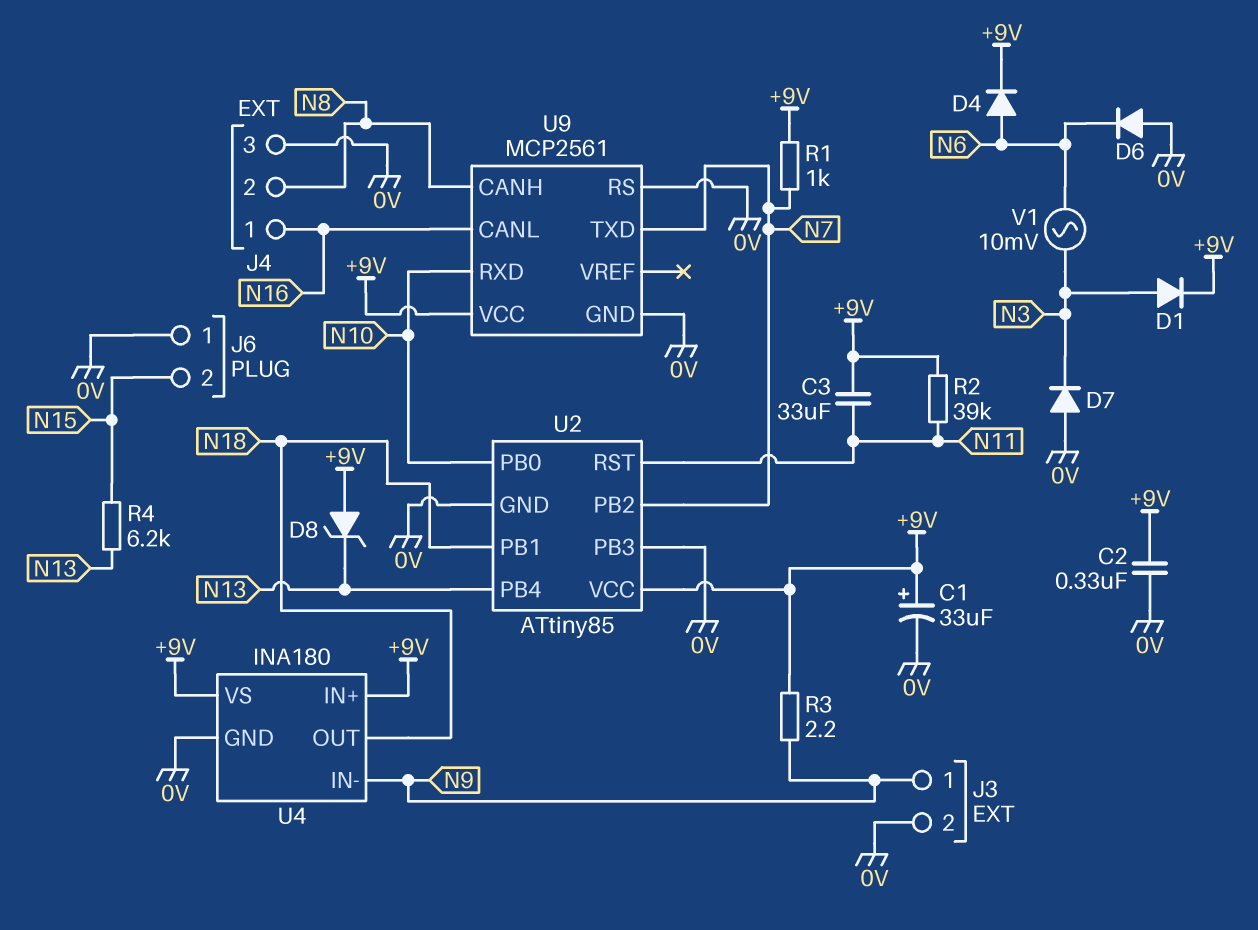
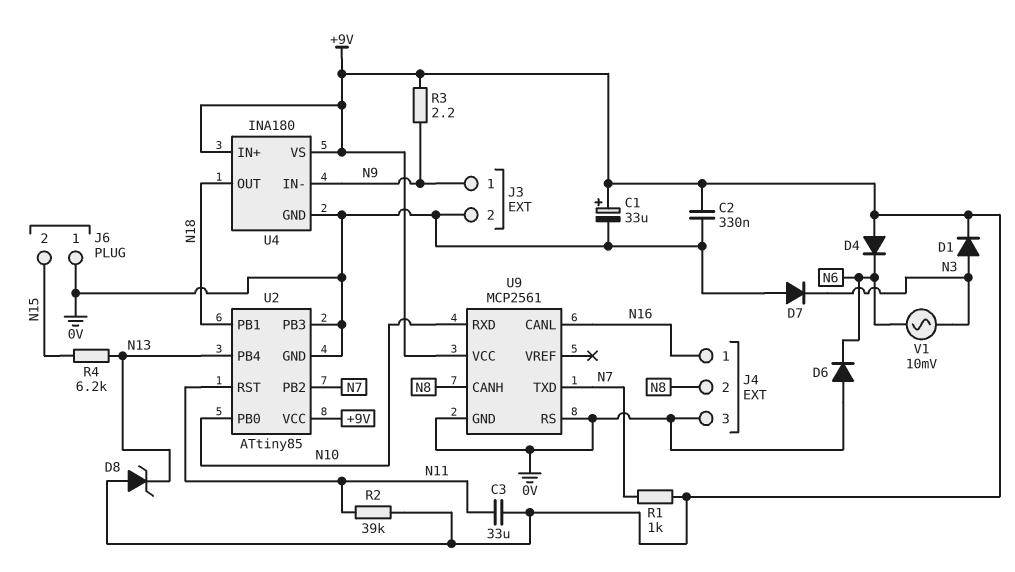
D4: diode (A N6, K +9V) -> diode (A +9V, K N6)

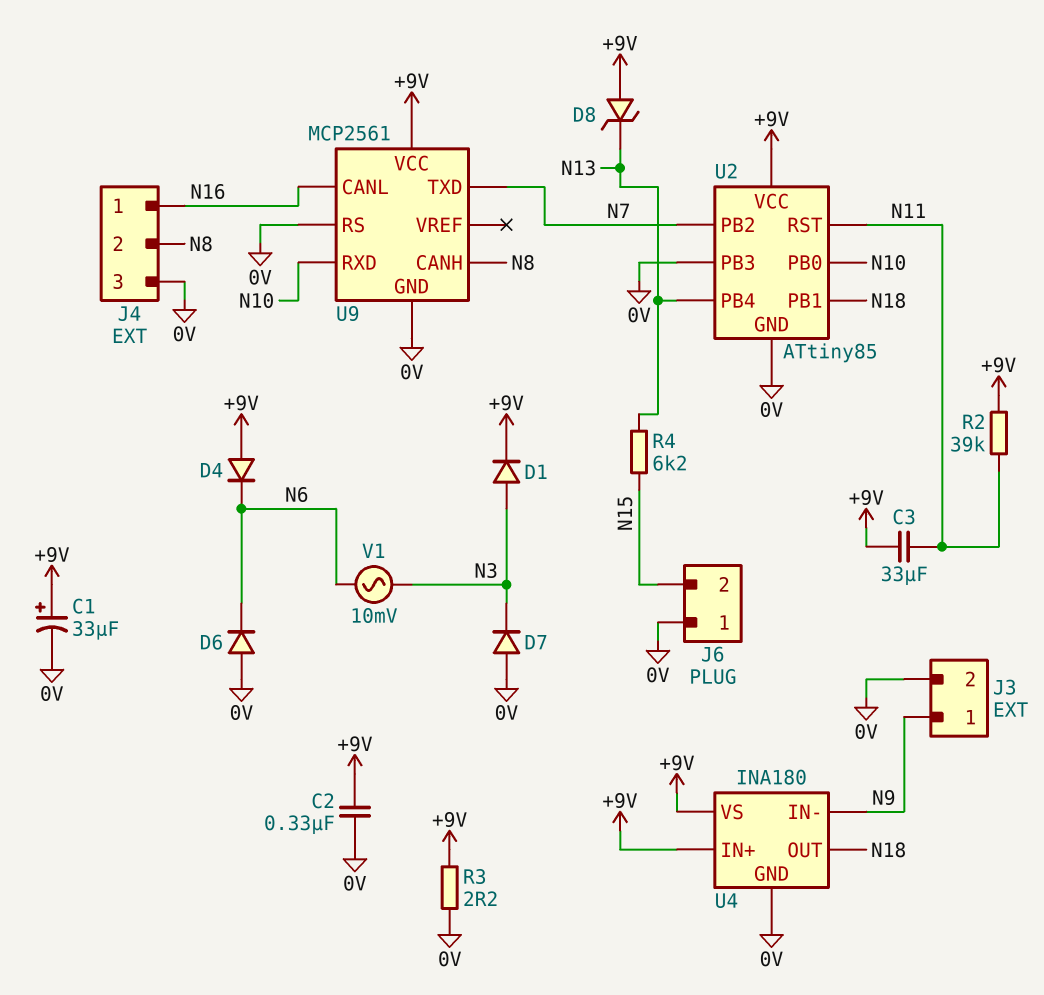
R1: 1k (+9V, N7) -> none
R3: 2.2 (+9V, N9) -> 2.2 (+9V, 0V)

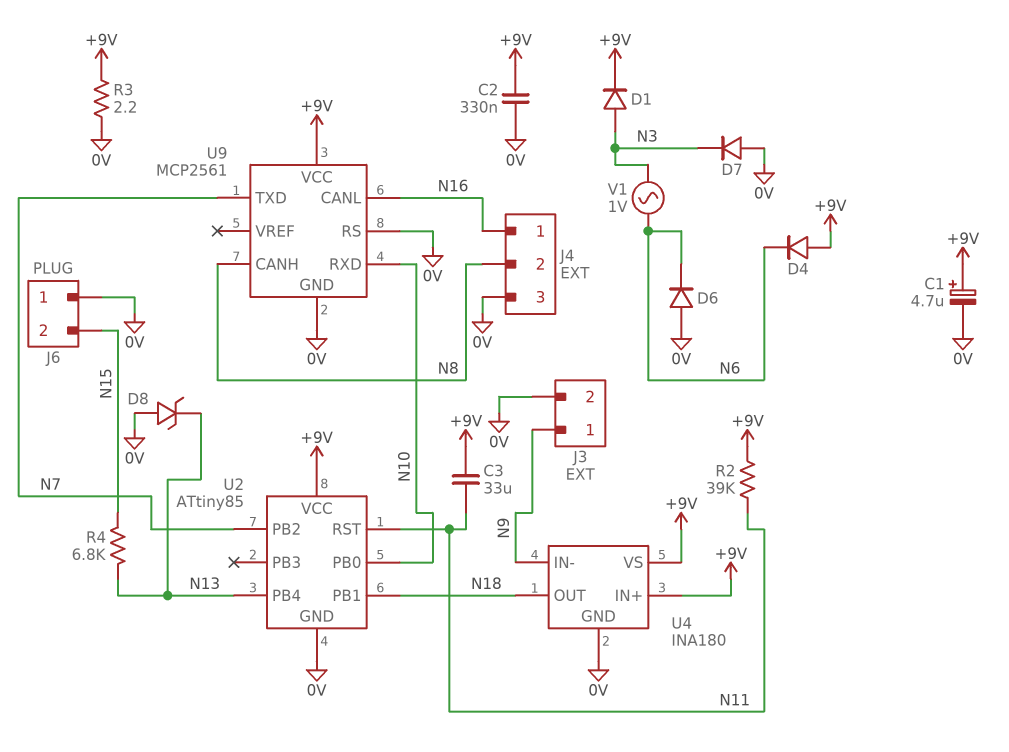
C1: 33uF (plus +9V, minus 0V) -> 4.7uF (plus +9V, minus 0V)
D8: zener (A +9V, K N13) -> zener (A 0V, K N13)
R4: 6.2k (N13, N15) -> 6.8k (N13, N15)
U2 pin PB3: 0V -> none
V1: AC 10mV (N3, N6) -> AC 1V (N3, N6)

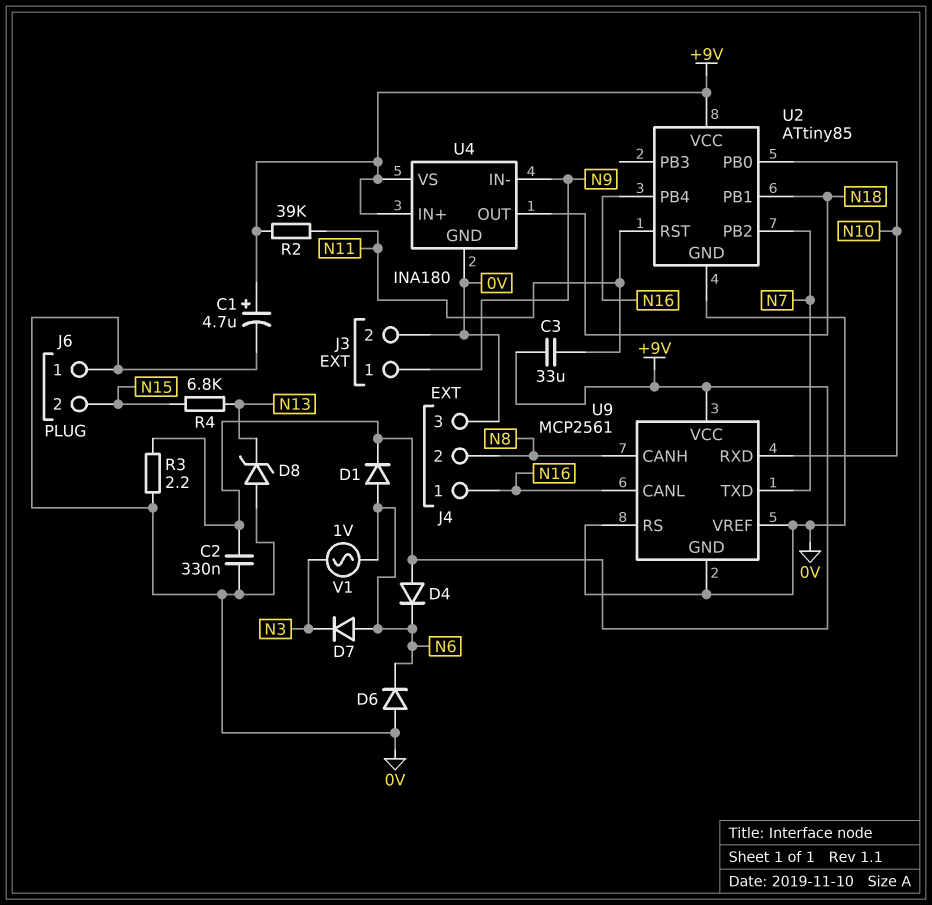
D1: diode (A N3, K +9V) -> diode (A N6, K +9V)
D7: diode (A 0V, K N3) -> diode (A N6, K N3)
U2 pin PB4: N13 -> N16
U9 pin VREF: none -> 0V

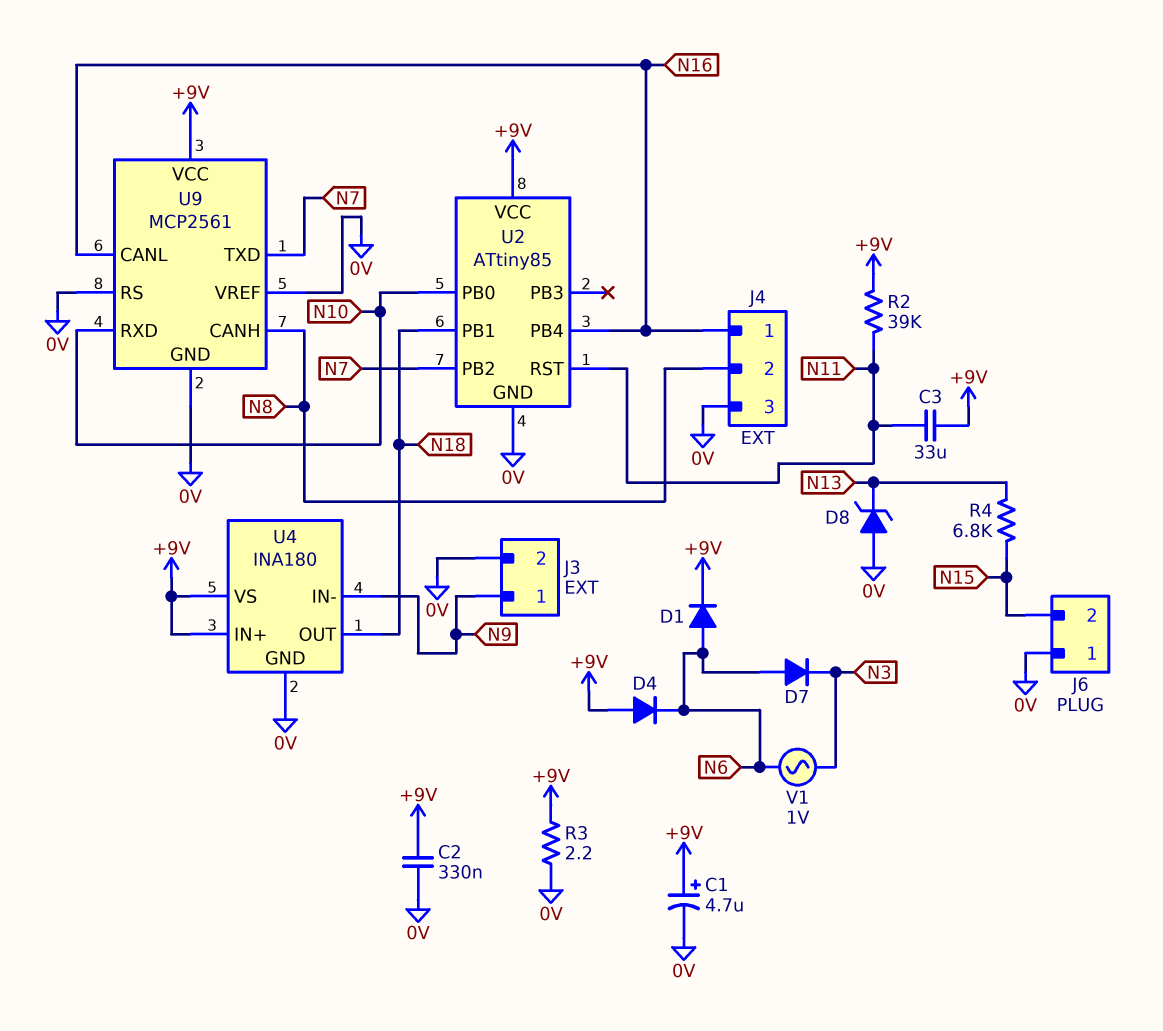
D6: diode (A 0V, K N6) -> none

